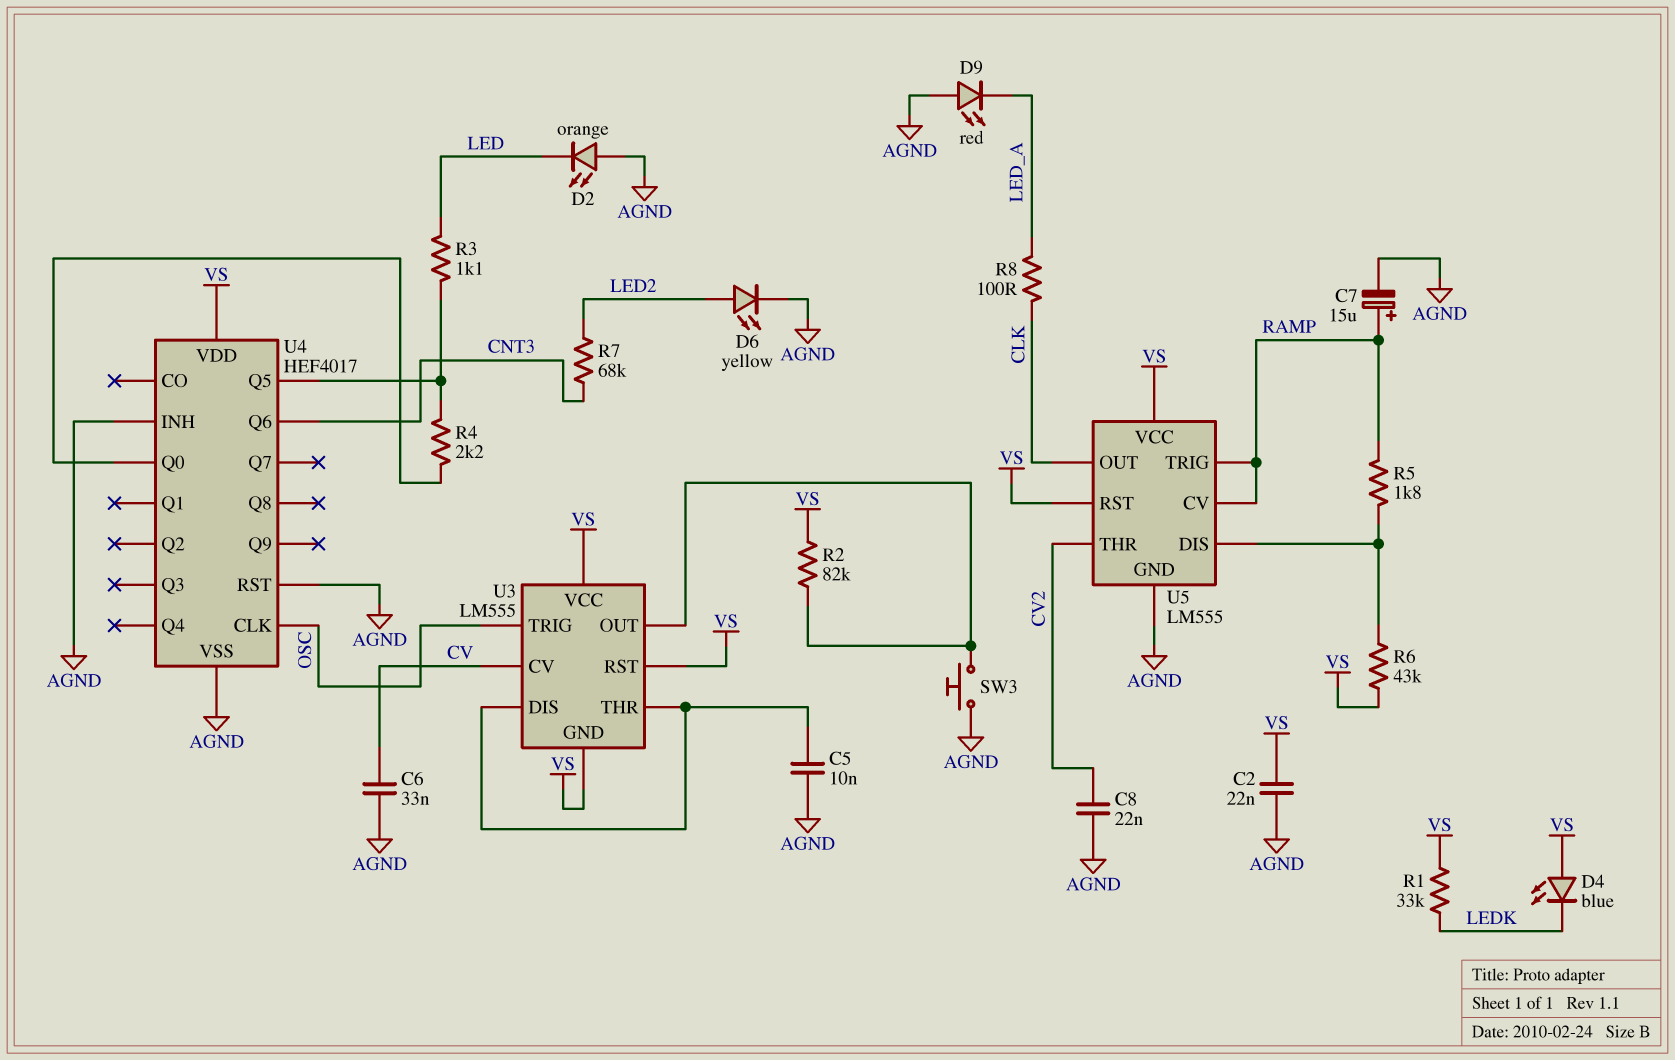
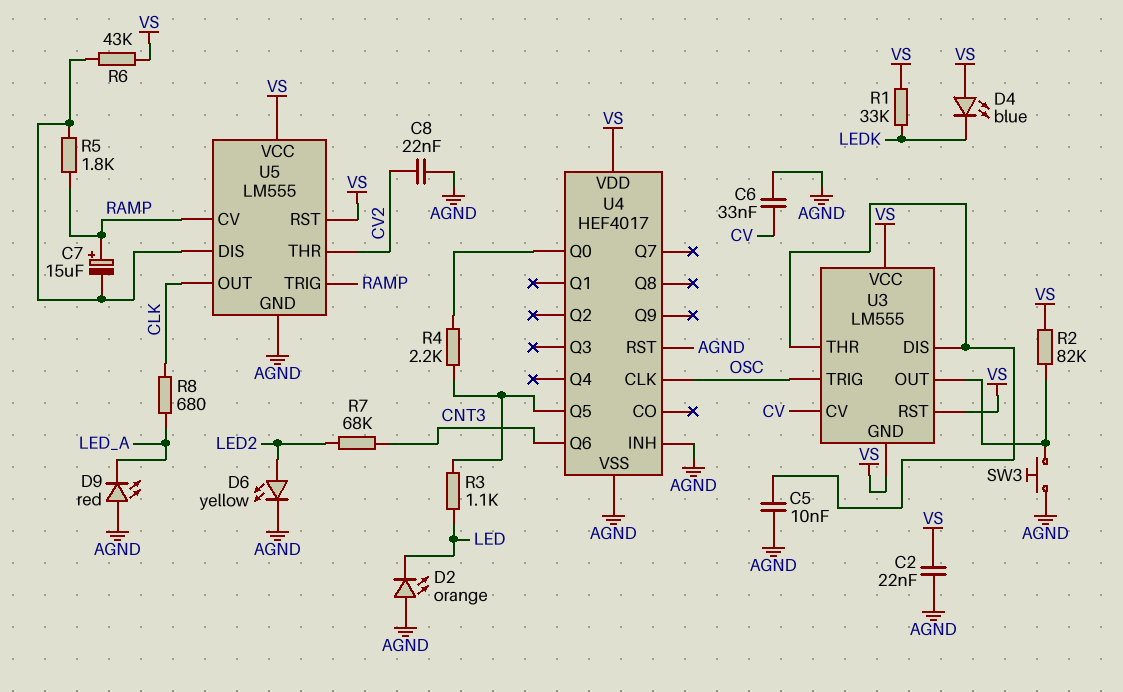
C7: 15uF (plus RAMP, minus AGND) -> 15uF (plus RAMP, minus U5/DIS)
R8: 100 (CLK, LED_A) -> 680 (CLK, LED_A)

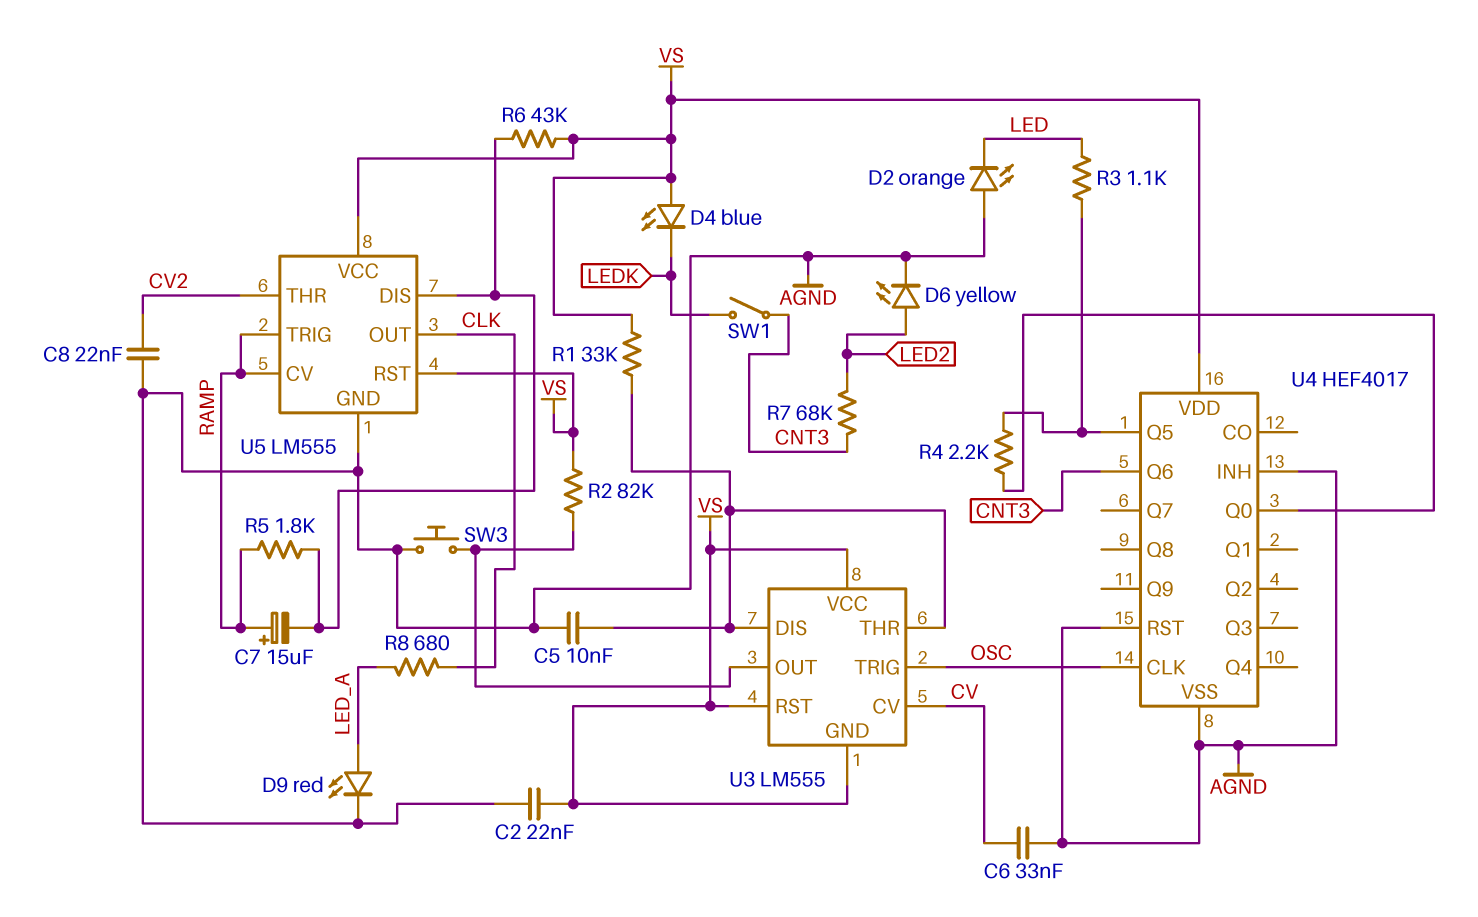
D9: LED red (A AGND, K LED_A) -> LED red (A LED_A, K AGND)
R1: 33k (LEDK, VS) -> 33k (U3/DIS, VS)
SW1: none -> switch (CNT3, LEDK)

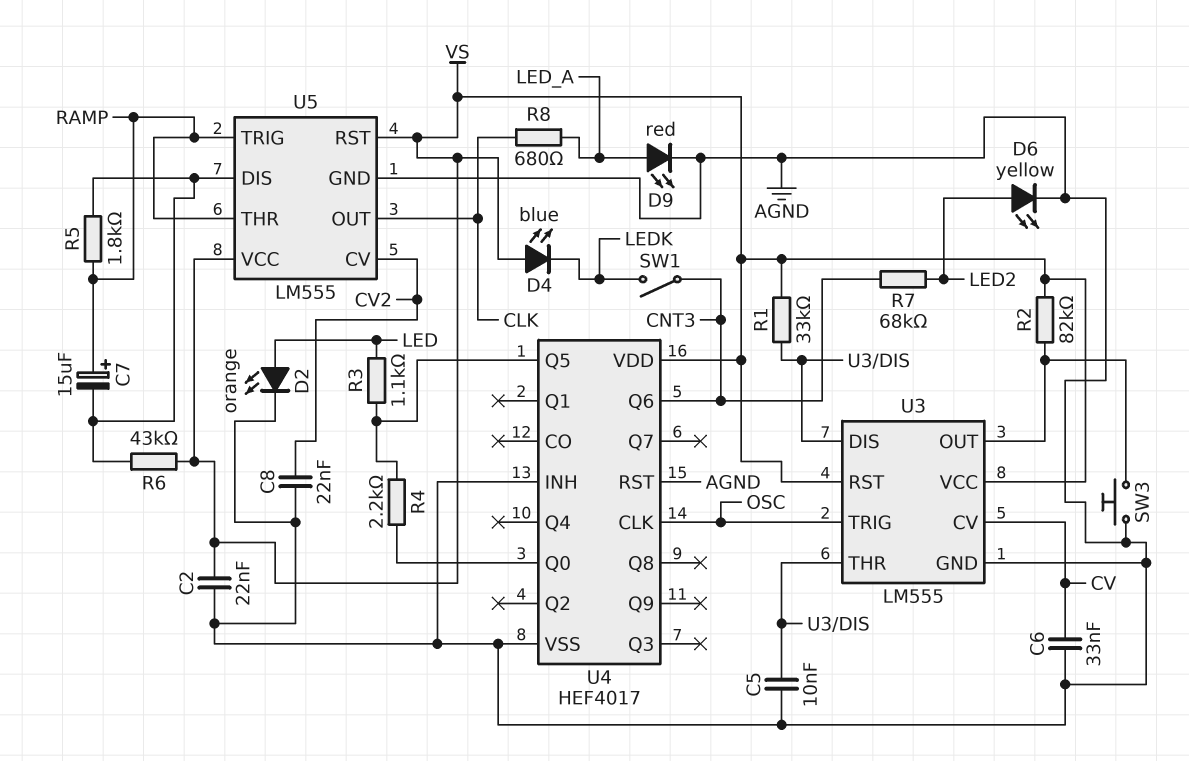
D2: LED orange (A AGND, K LED) -> LED orange (A LED, K AGND)
U3 pin GND: VS -> AGND
U5 pin CV: RAMP -> CV2
U5 pin THR: CV2 -> RAMP

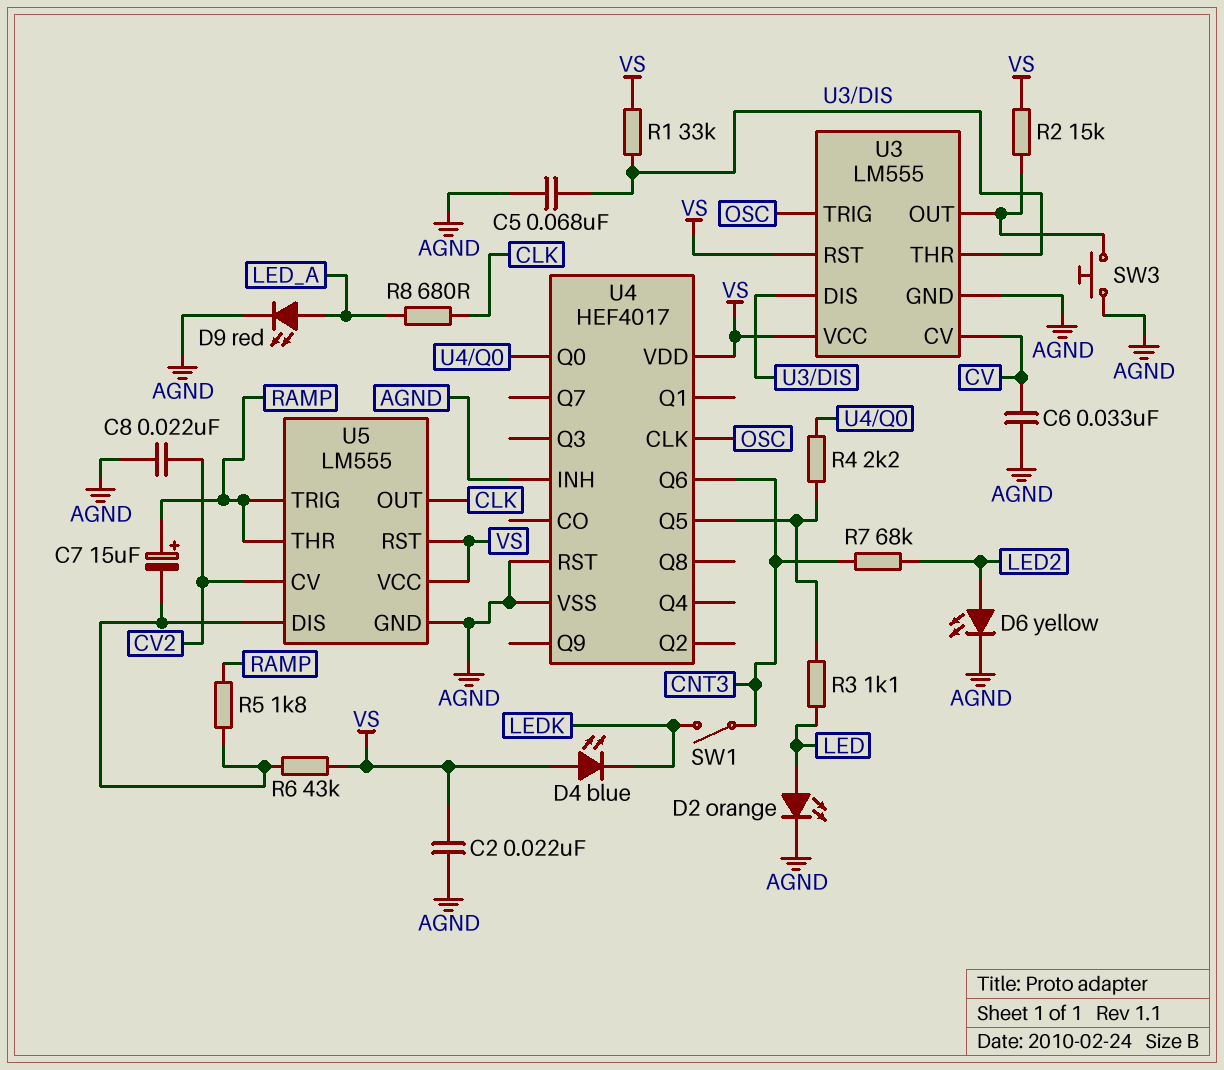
C5: 10nF (AGND, U3/DIS) -> 68nF (AGND, U3/DIS)
R2: 82k (U3/OUT, VS) -> 15k (U3/OUT, VS)

